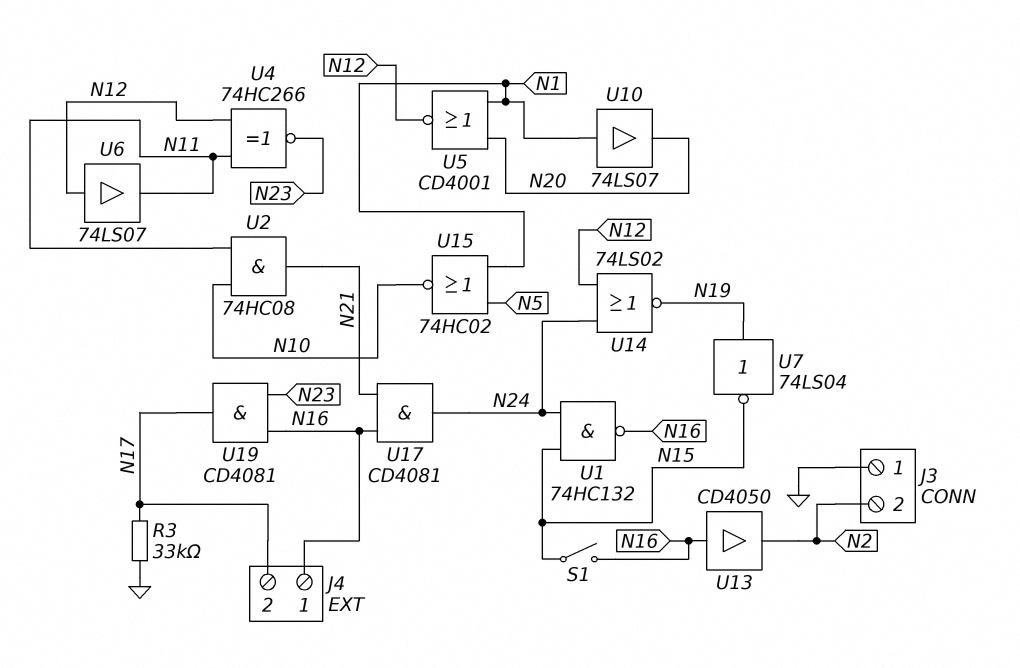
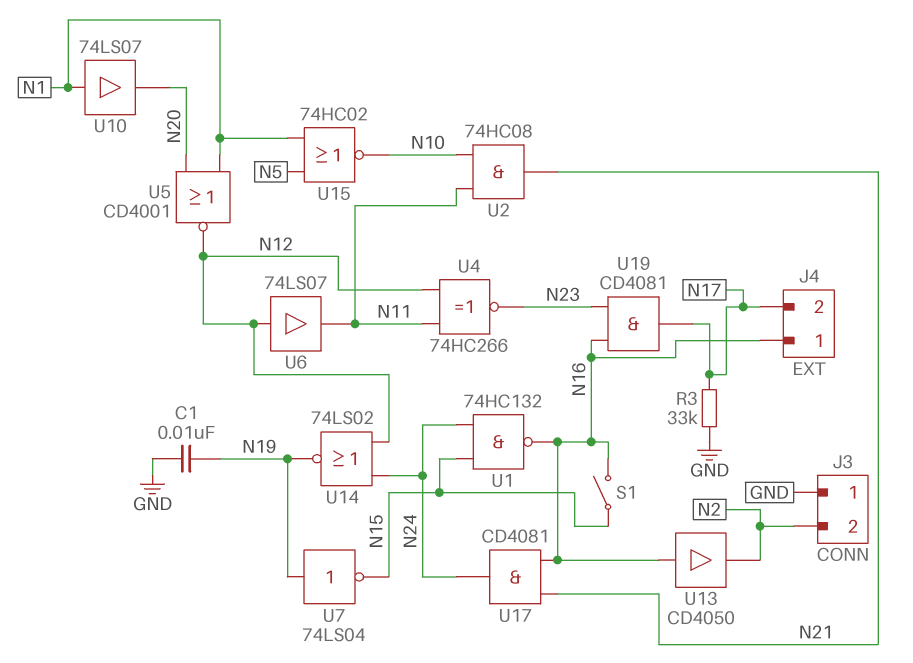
C1: none -> 10nF (GND, N19)

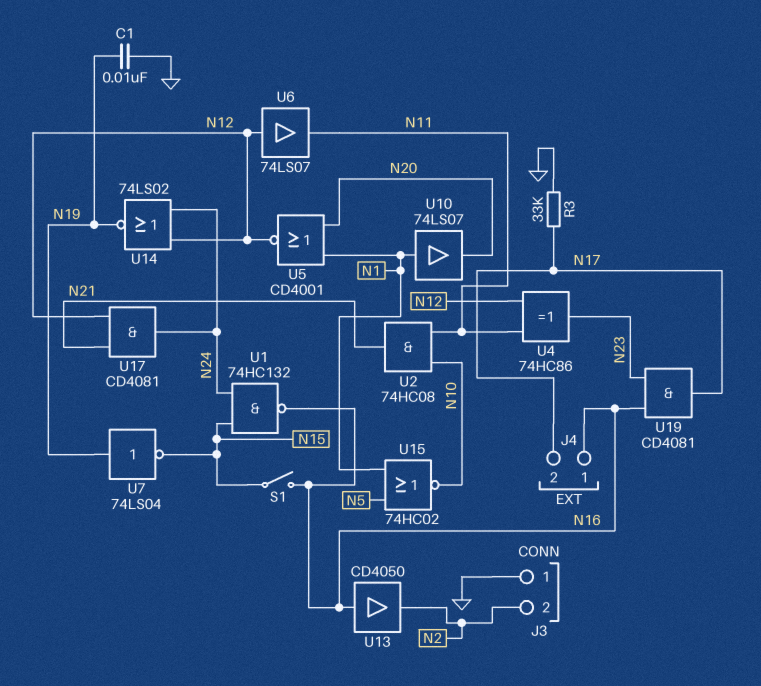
U4: XNOR 74HC266 (in N11, in N12, out N23) -> XOR 74HC86 (in N11, in N12, out N23)
U17: AND CD4081 (in N16, in N21, out N24) -> AND CD4081 (in N12, in N21, out N24)

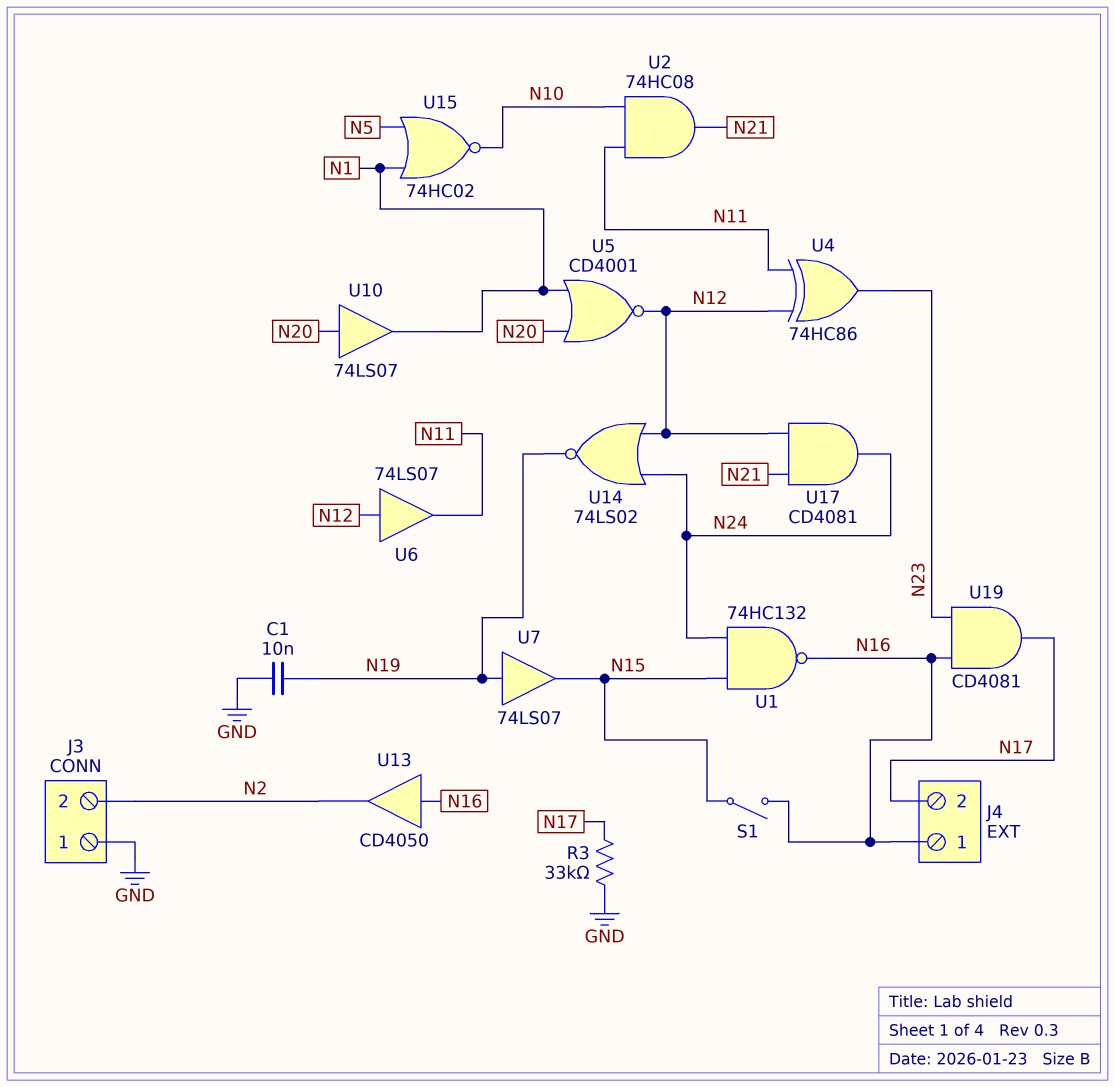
U7: NOT 74LS04 (in N19, out N15) -> buffer 74LS07 (in N19, out N15)
U10: buffer 74LS07 (in N1, out N20) -> buffer 74LS07 (in N20, out N1)

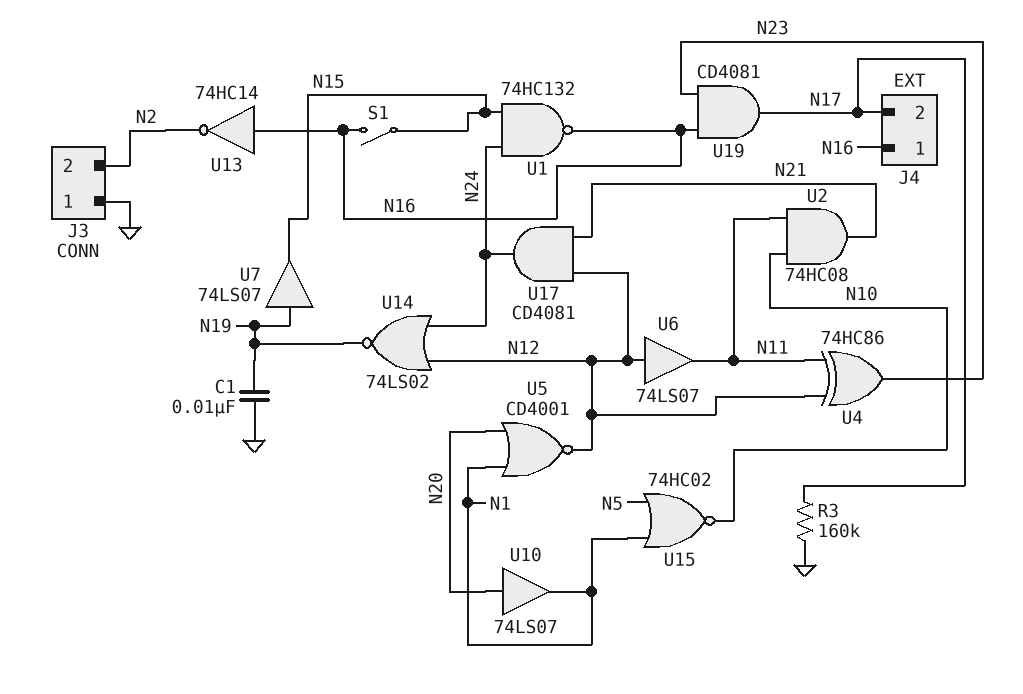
R3: 33k (GND, N17) -> 160k (GND, N17)
U13: buffer CD4050 (in N16, out N2) -> NOT 74HC14 (in N16, out N2)

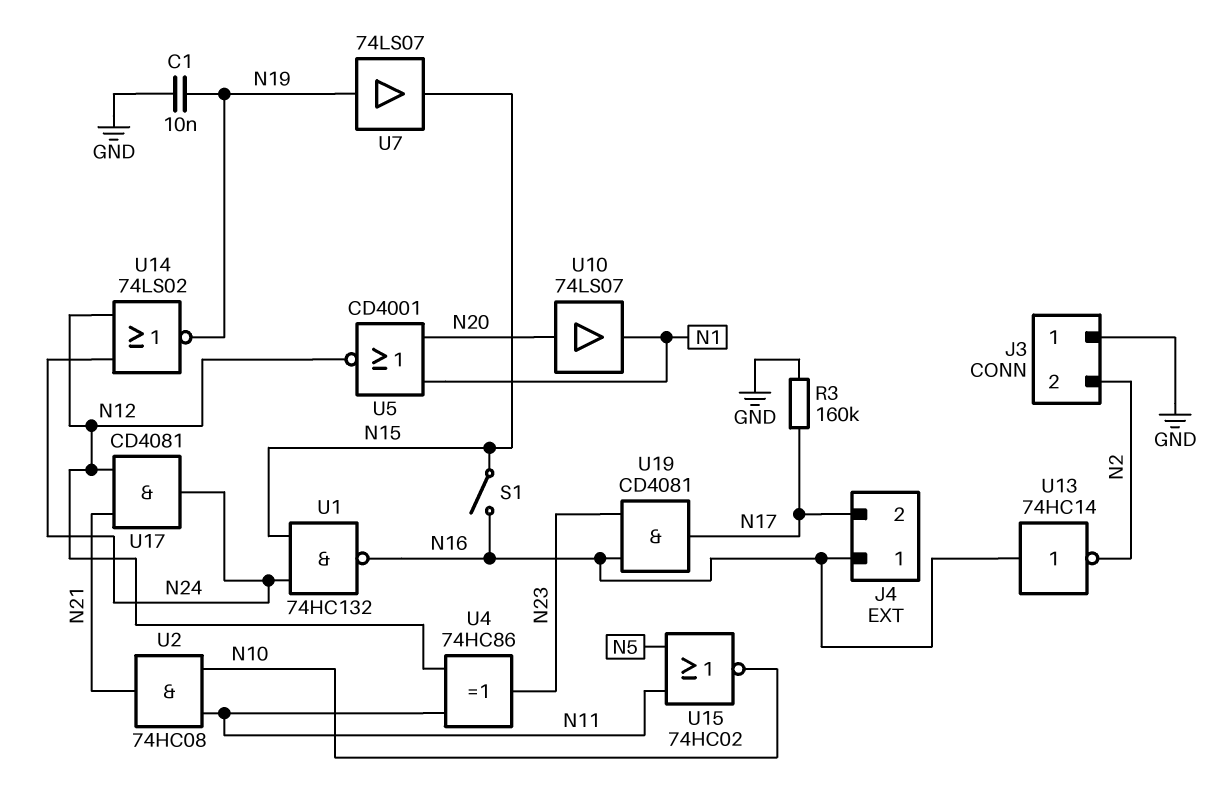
U6: buffer 74LS07 (in N12, out N11) -> none
U15: NOR 74HC02 (in N1, in N5, out N10) -> NOR 74HC02 (in N5, in N11, out N10)

